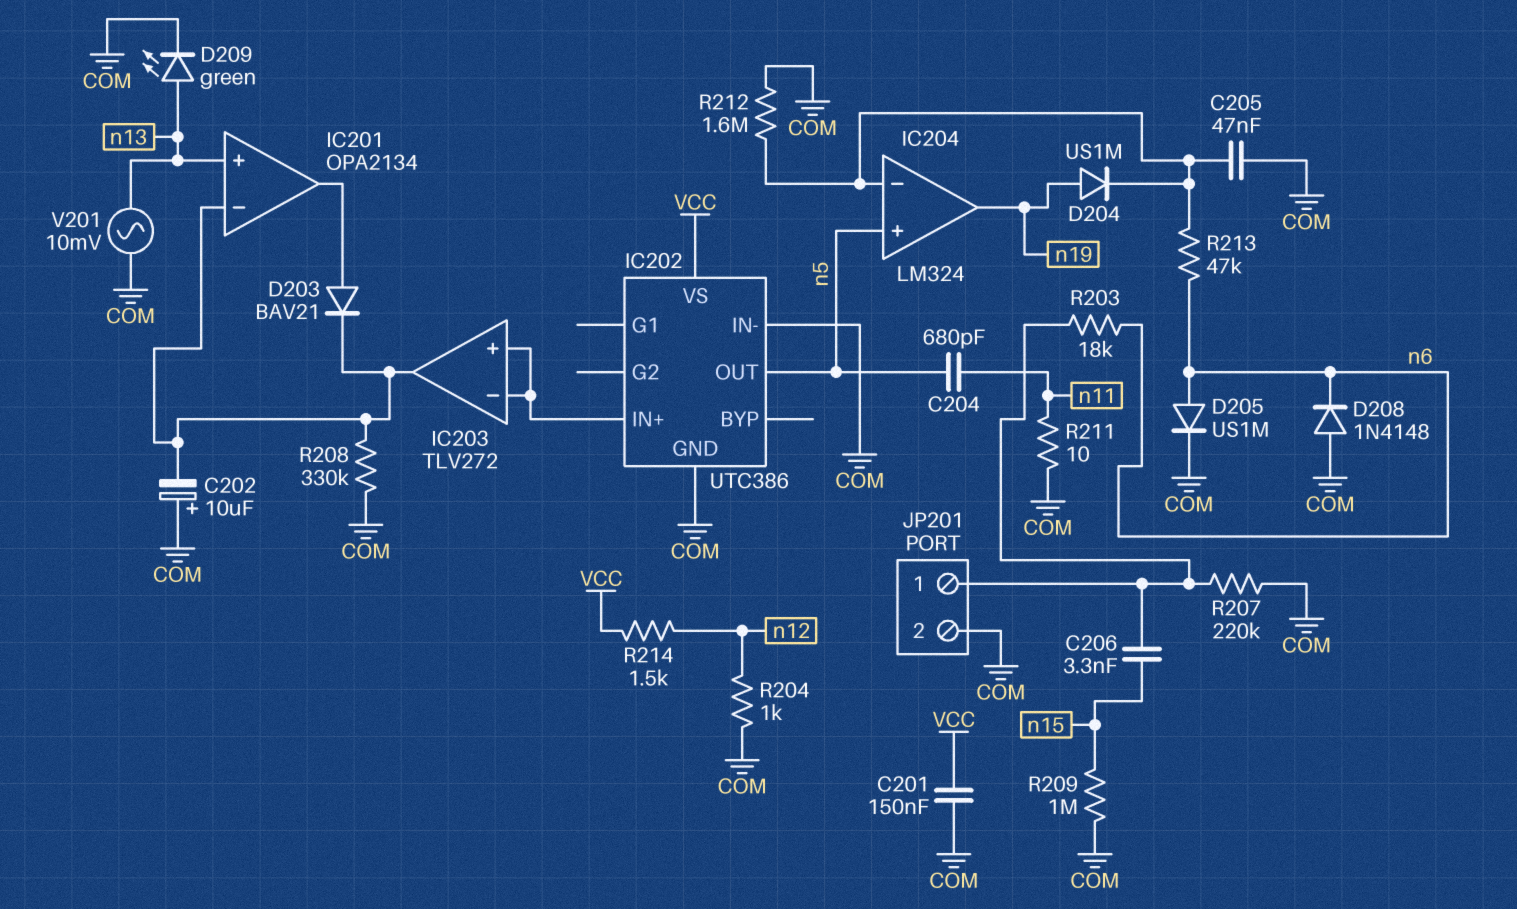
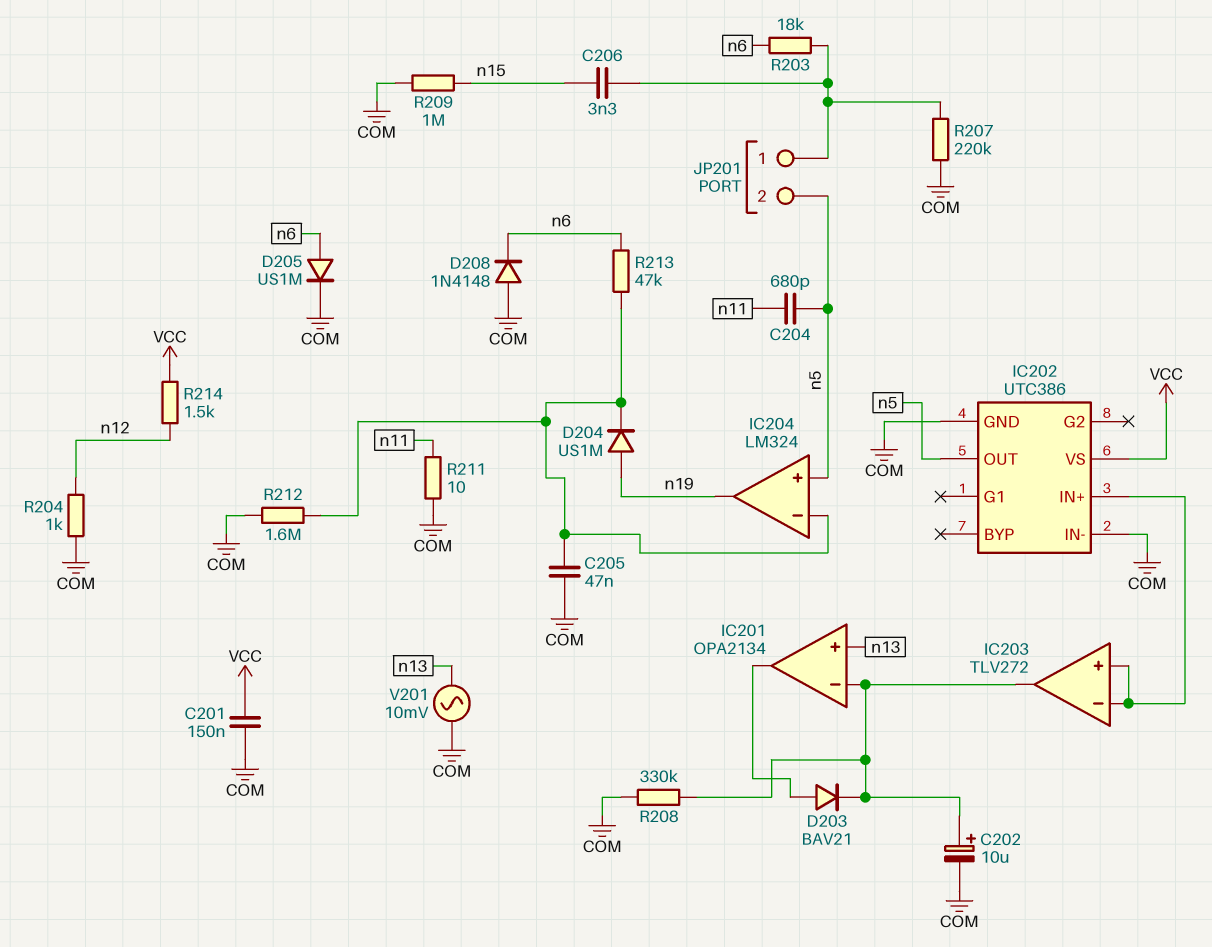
C202: 10uF (plus COM, minus IC201/in-) -> 10uF (plus IC201/in-, minus COM)
D209: LED green (A n13, K COM) -> none
JP201 pin 2: COM -> n5

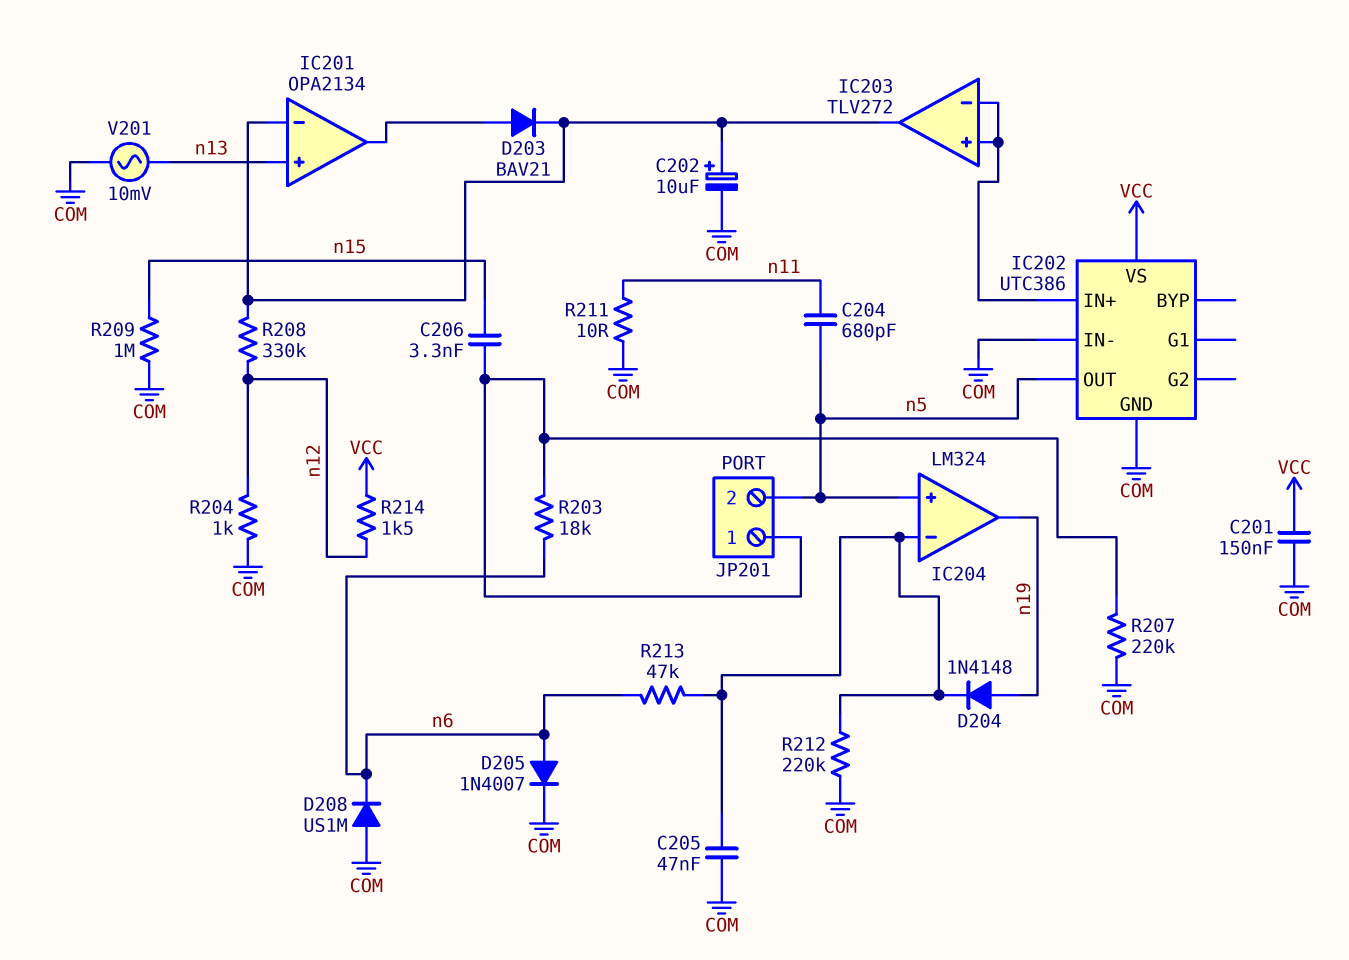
D204: diode US1M (A n19, K IC204/in-) -> diode 1N4148 (A n19, K IC204/in-)
D205: diode US1M (A n6, K COM) -> diode 1N4007 (A n6, K COM)
D208: diode 1N4148 (A COM, K n6) -> diode US1M (A COM, K n6)
R208: 330k (COM, IC201/in-) -> 330k (IC201/in-, n12)
R212: 1.6M (COM, IC204/in-) -> 220k (COM, IC204/in-)

